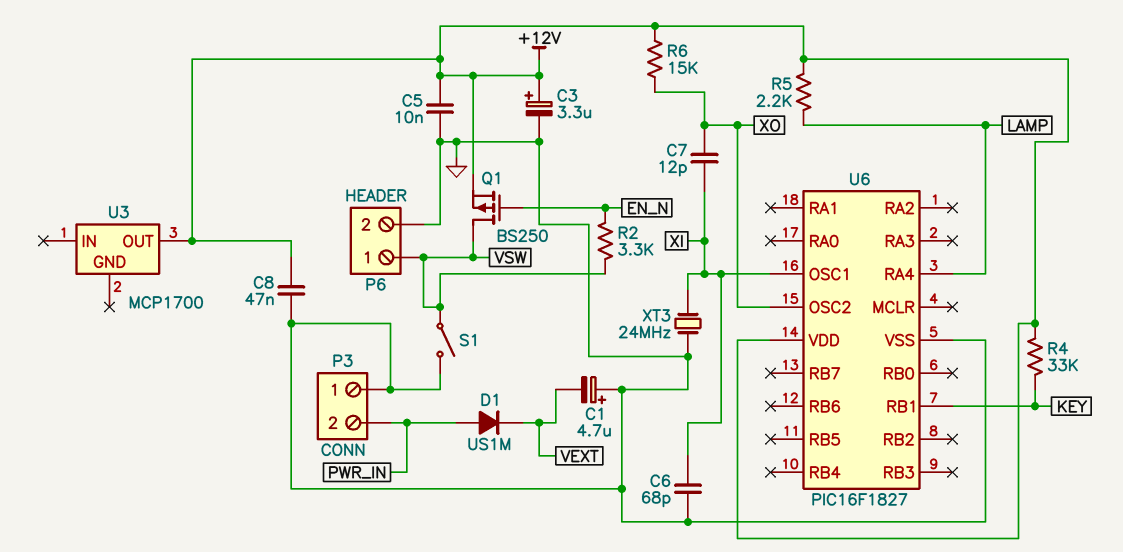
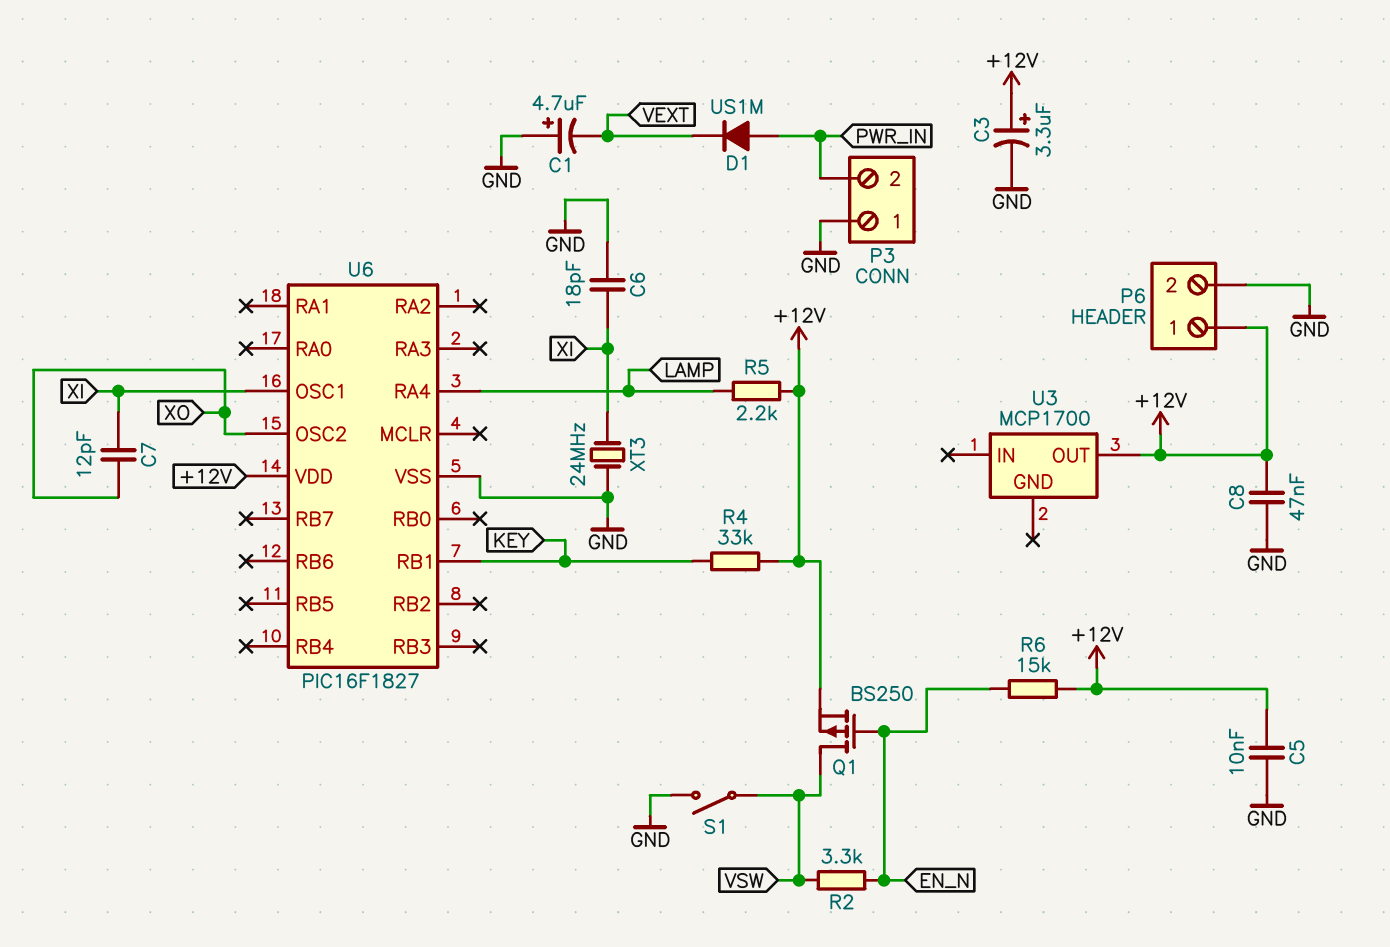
C6: 68pF (GND, XI) -> 18pF (GND, XI)
P6 pin 1: VSW -> +12V
R6: 15k (+12V, XO) -> 15k (+12V, EN_N)

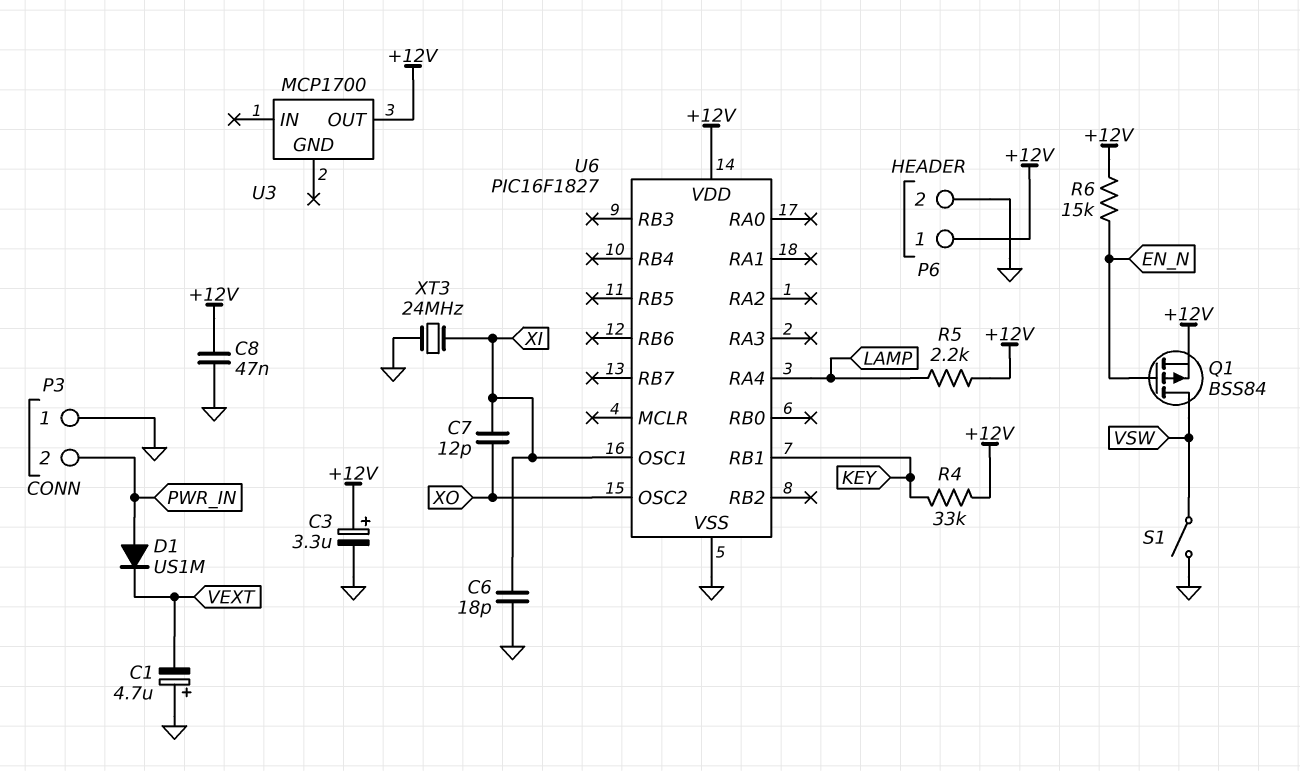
C5: 10nF (+12V, GND) -> none
Q1: PMOS BS250 (G EN_N, D VSW, S +12V) -> PMOS BSS84 (G EN_N, D VSW, S +12V)
R2: 3.3k (EN_N, VSW) -> none

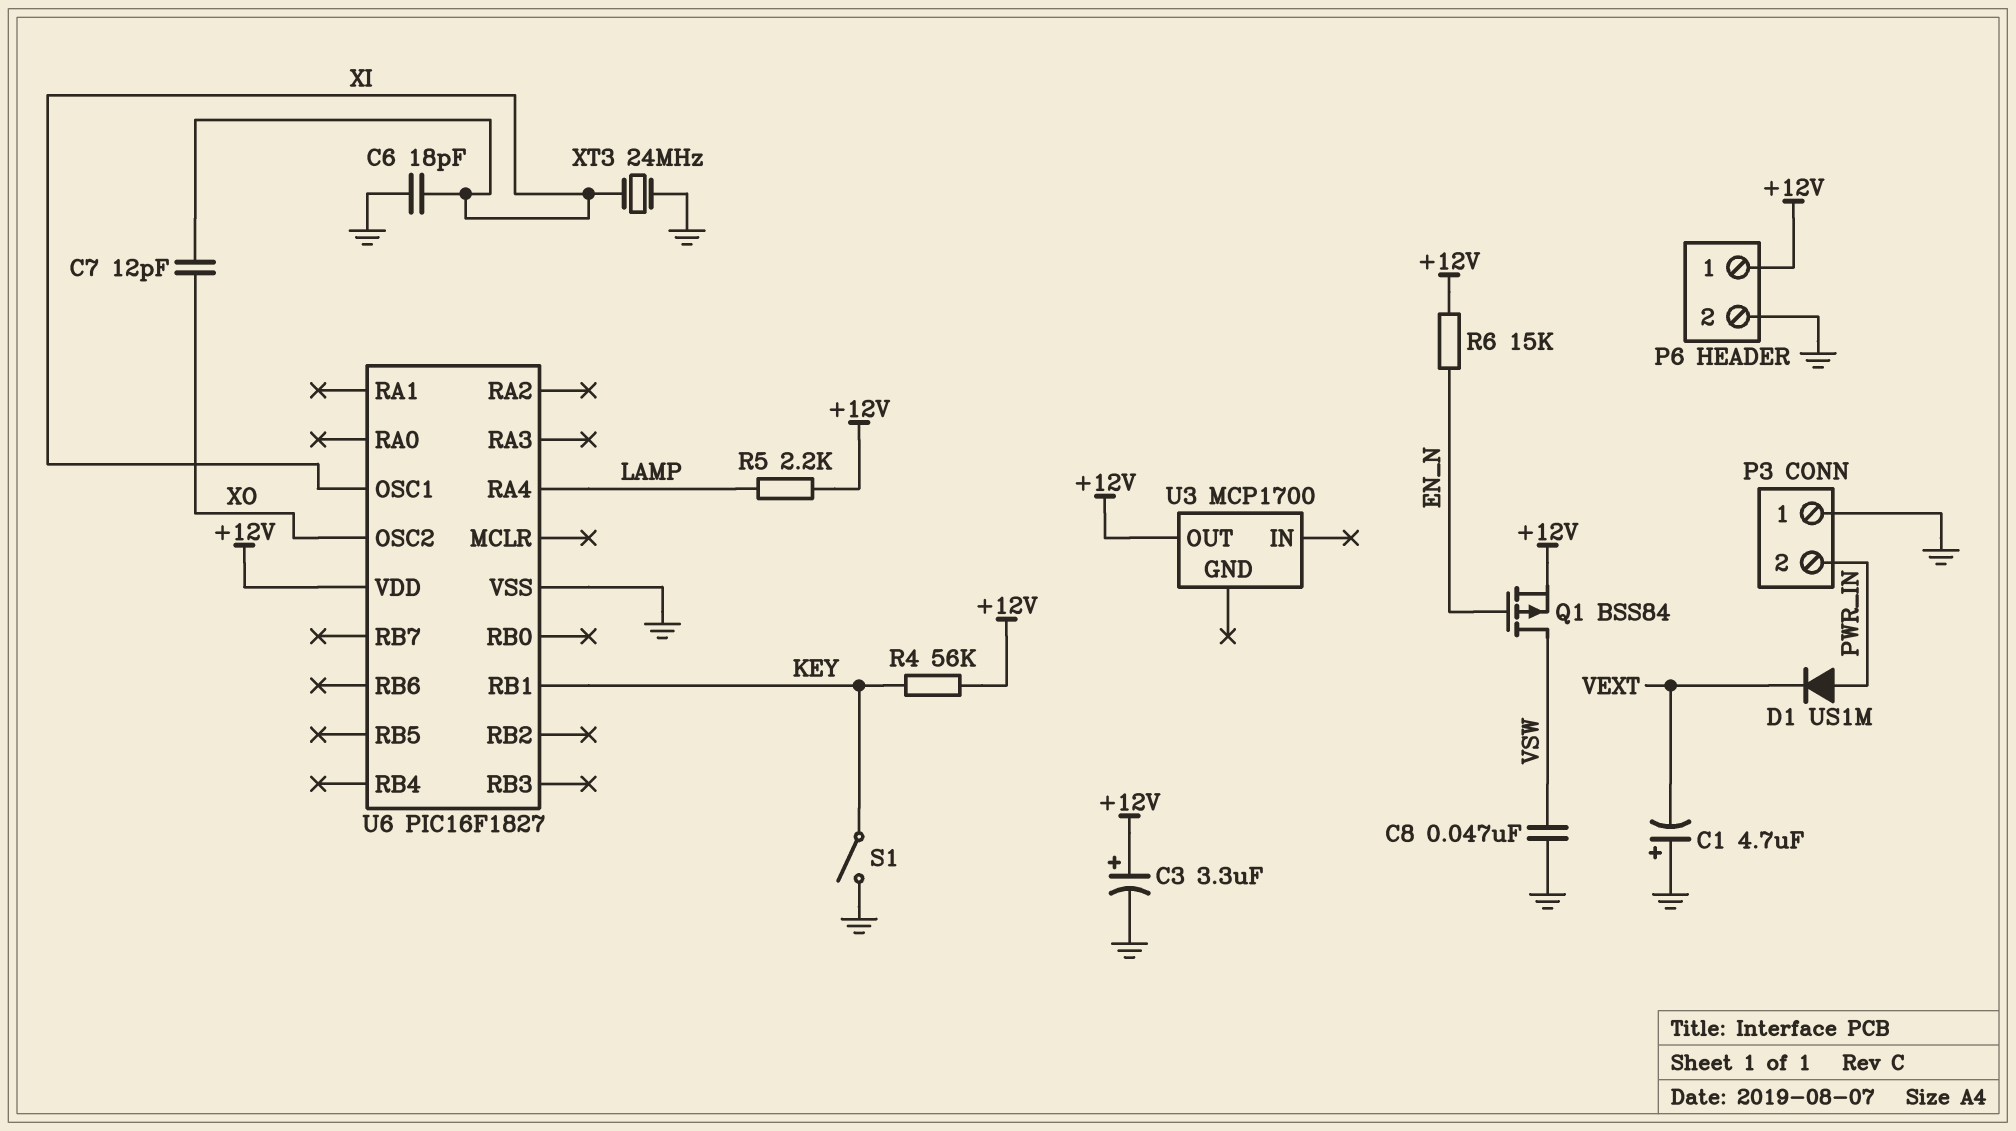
C8: 47nF (+12V, GND) -> 47nF (GND, VSW)
R4: 33k (+12V, KEY) -> 56k (+12V, KEY)
S1: switch (GND, VSW) -> switch (GND, KEY)

